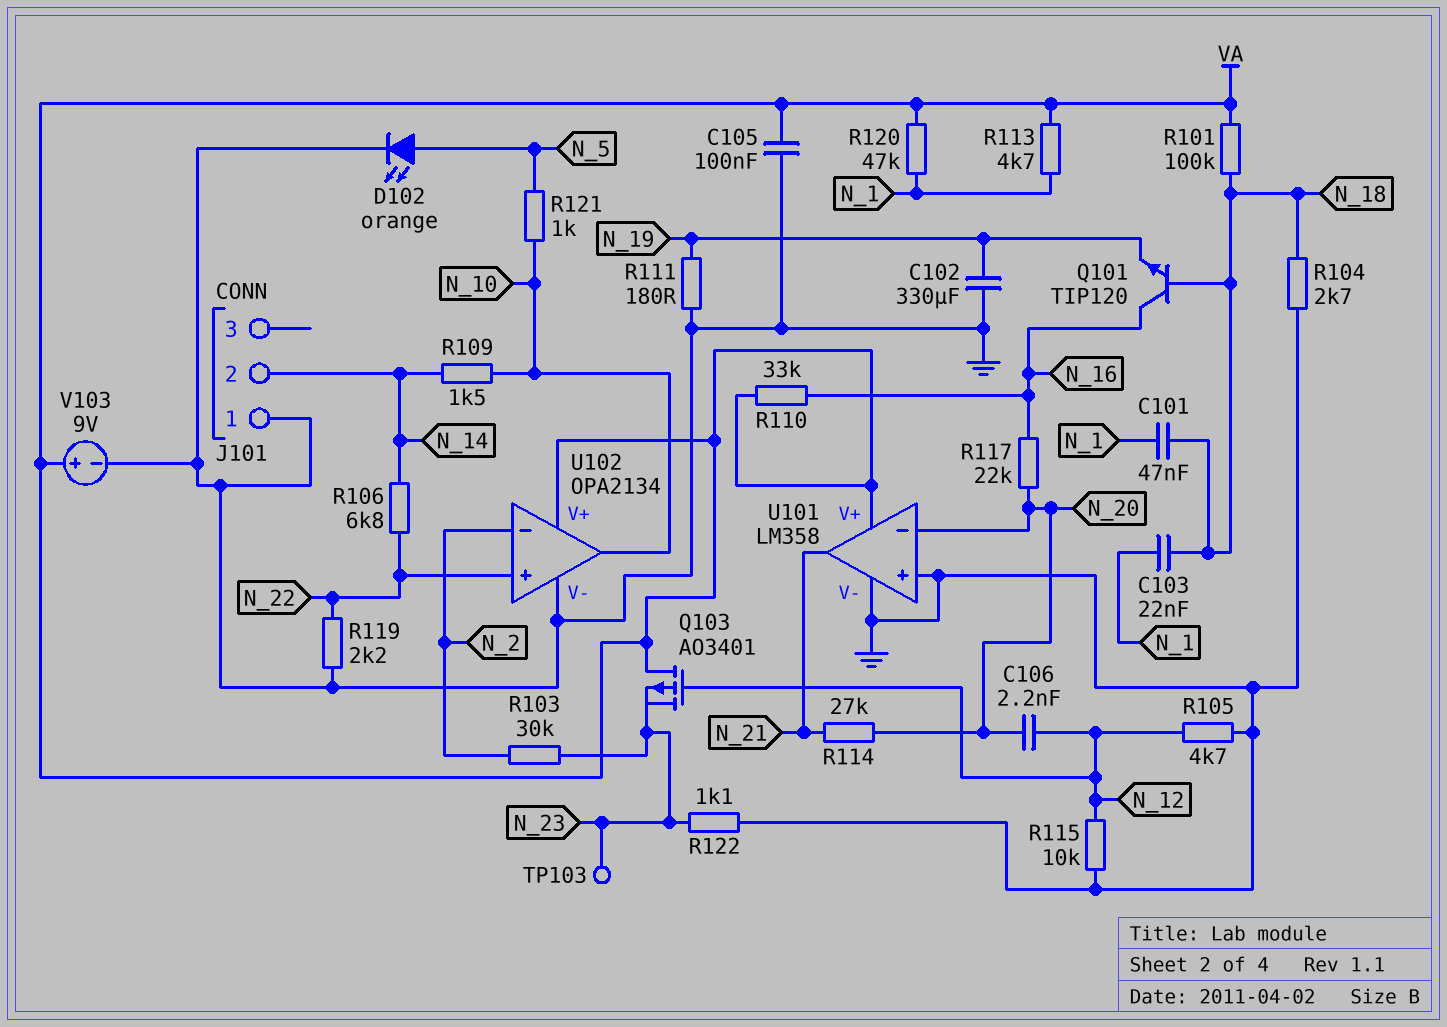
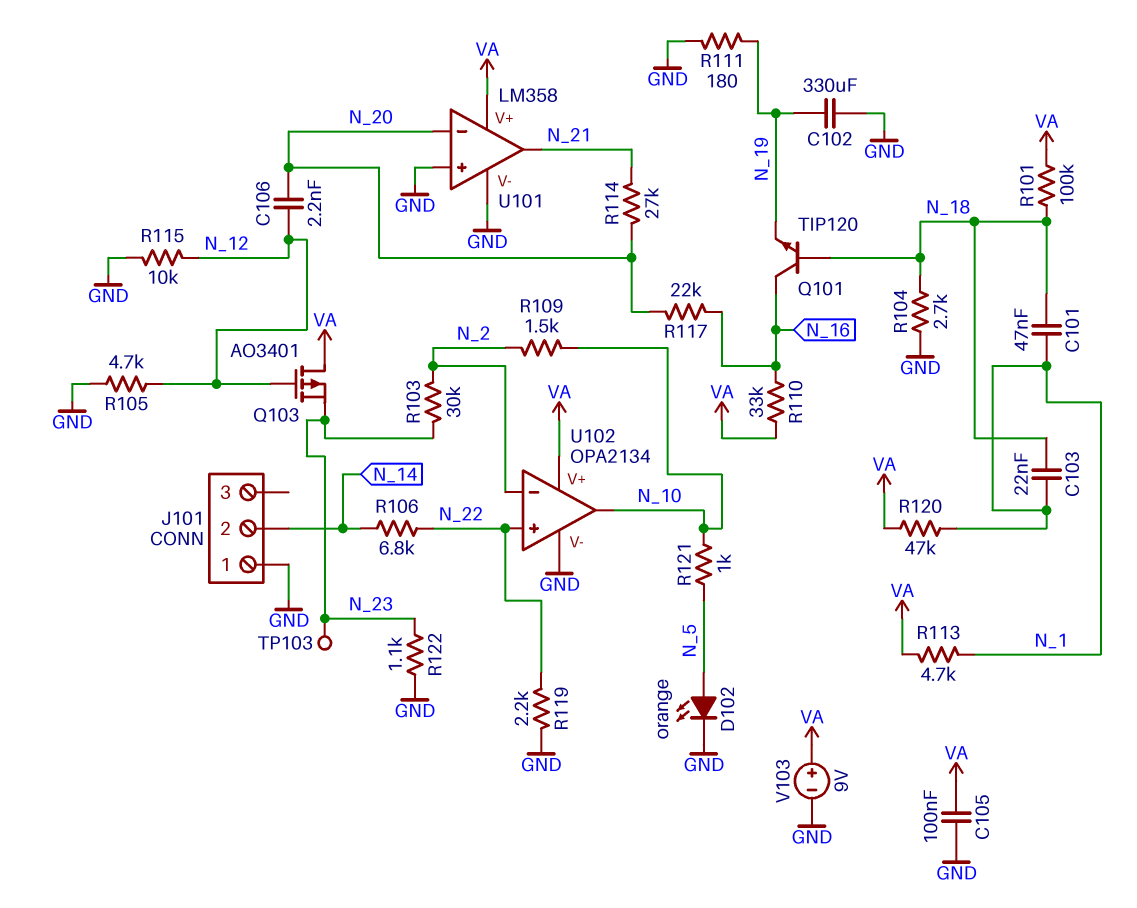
R109: 1.5k (N_10, N_14) -> 1.5k (N_2, N_10)

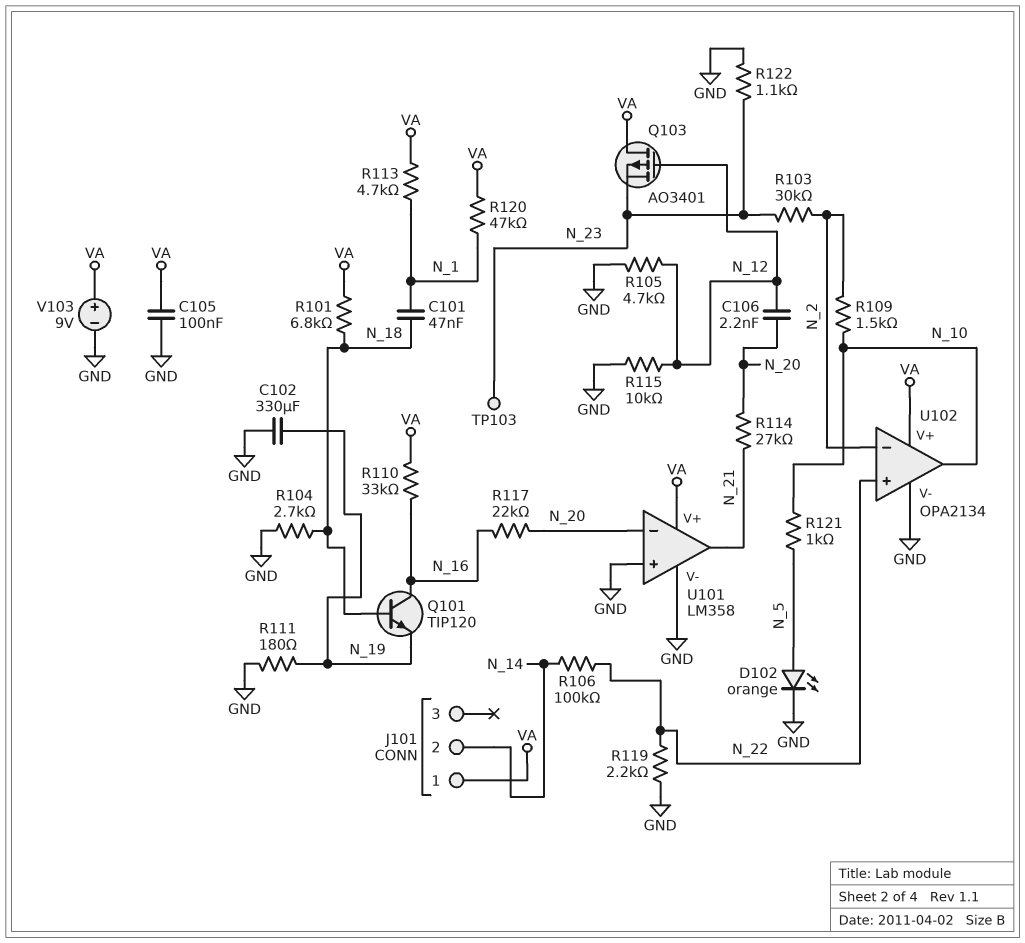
C103: 22nF (N_1, N_18) -> none
J101 pin 1: GND -> VA
R101: 100k (N_18, VA) -> 6.8k (N_18, VA)
R106: 6.8k (N_14, N_22) -> 100k (N_14, N_22)

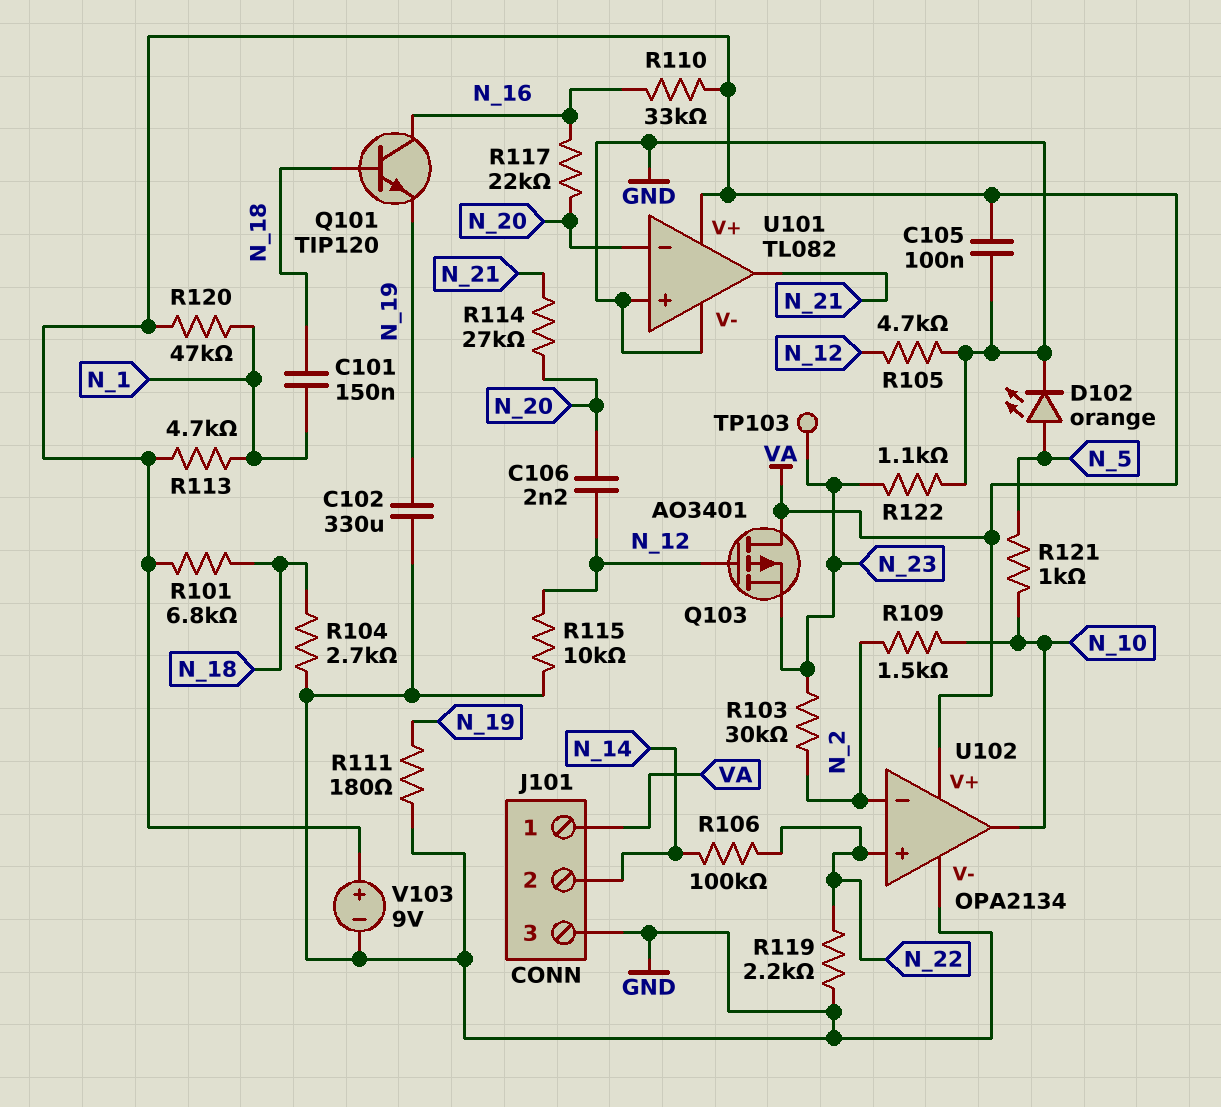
C101: 47nF (N_1, N_18) -> 150nF (N_1, N_18)
J101 pin 3: none -> GND
U101: LM358 -> TL082

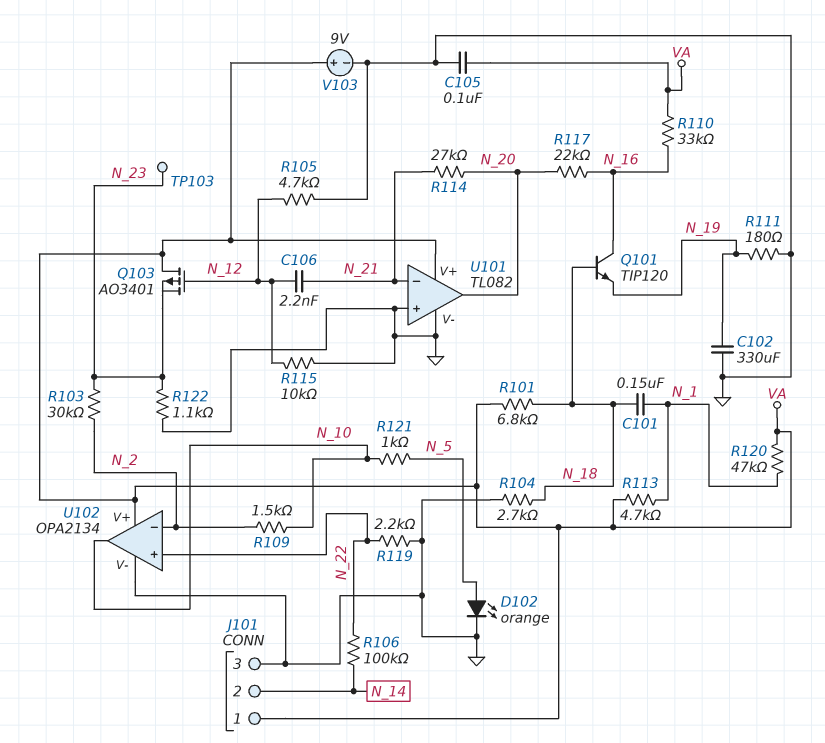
C106: 2.2nF (N_12, N_20) -> 2.2nF (N_12, N_21)
U101 pin in-: N_20 -> N_21
U101 pin out: N_21 -> N_20

